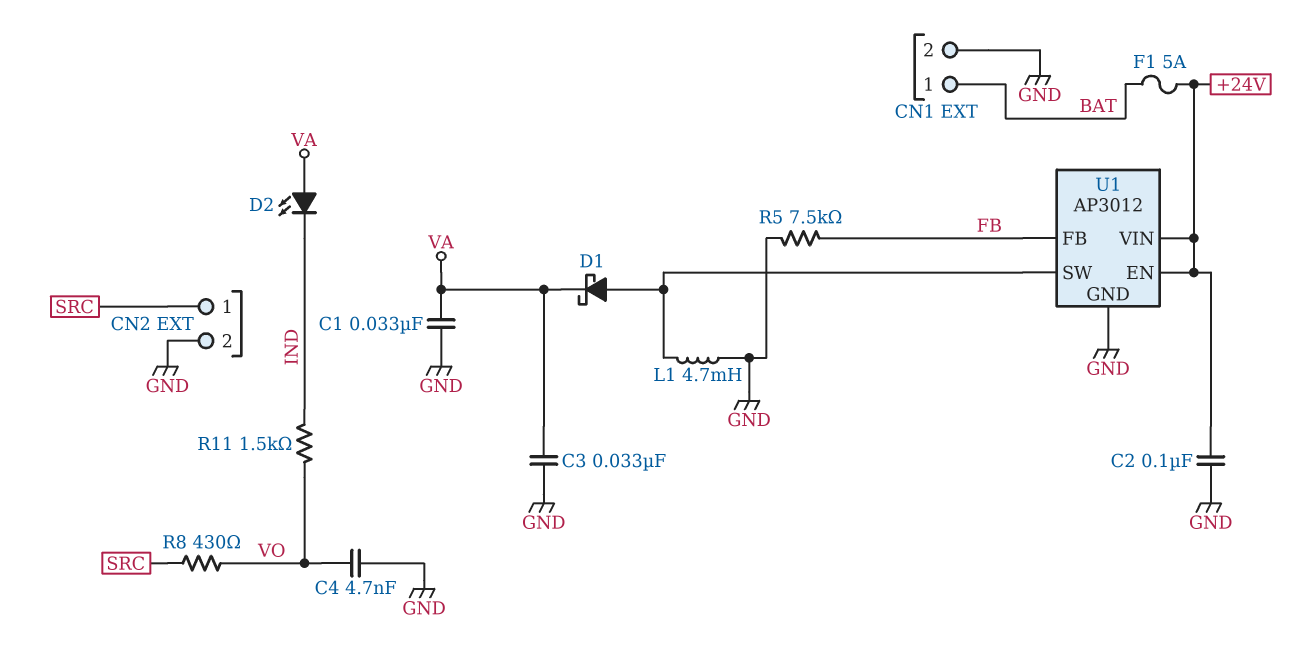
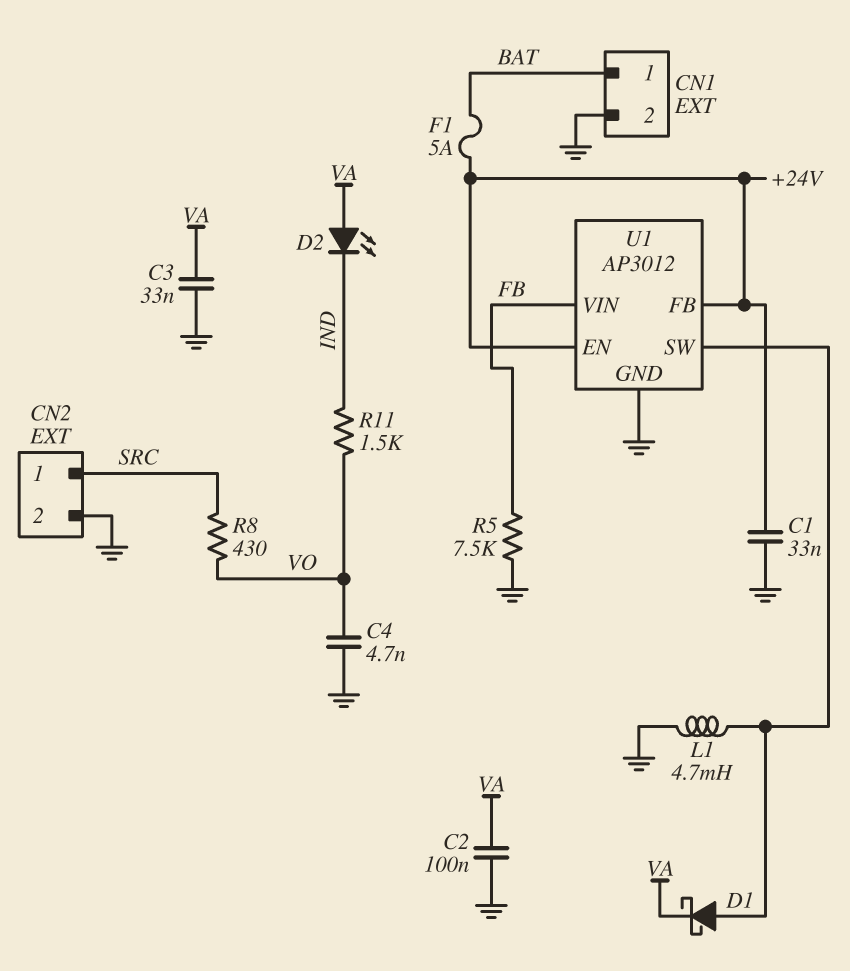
C1: 33nF (GND, VA) -> 33nF (+24V, GND)
C2: 100nF (+24V, GND) -> 100nF (GND, VA)
U1 pin FB: FB -> +24V
U1 pin VIN: +24V -> FB

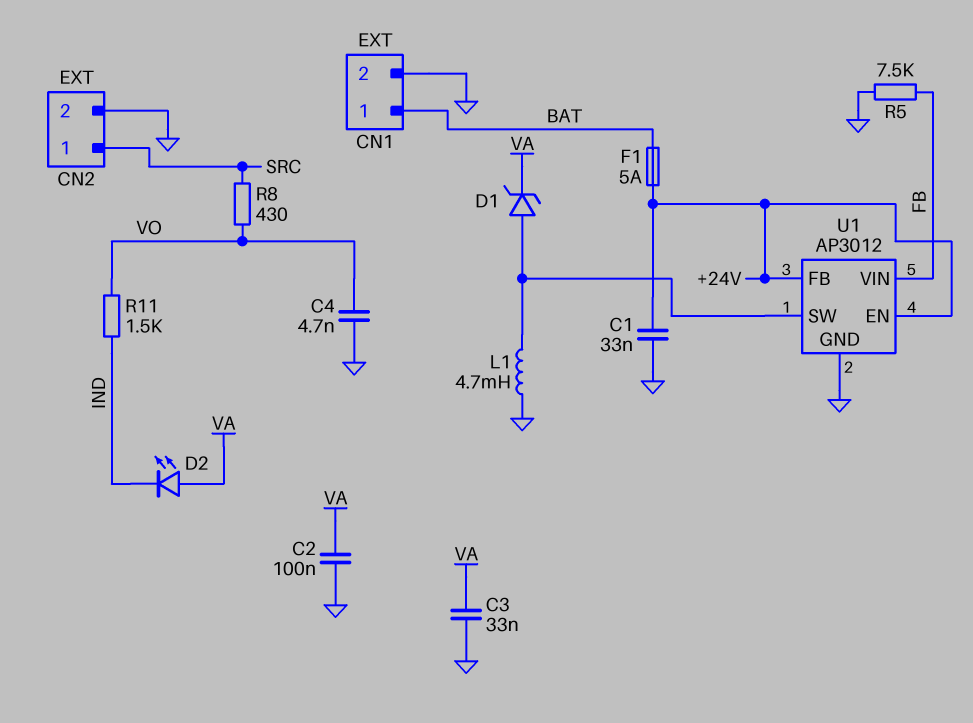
D1: schottky (A U1/SW, K VA) -> zener (A U1/SW, K VA)

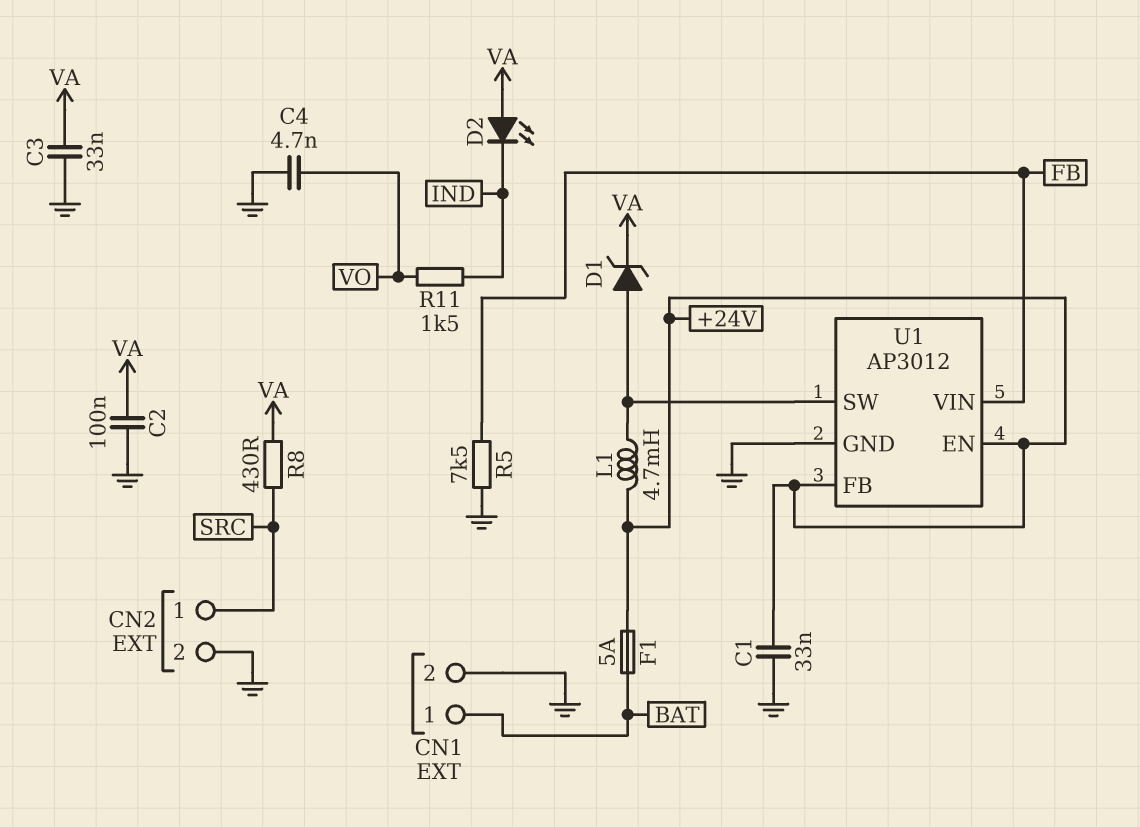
L1: 4.7mH (GND, U1/SW) -> 4.7mH (+24V, U1/SW)
R8: 430 (SRC, VO) -> 430 (SRC, VA)

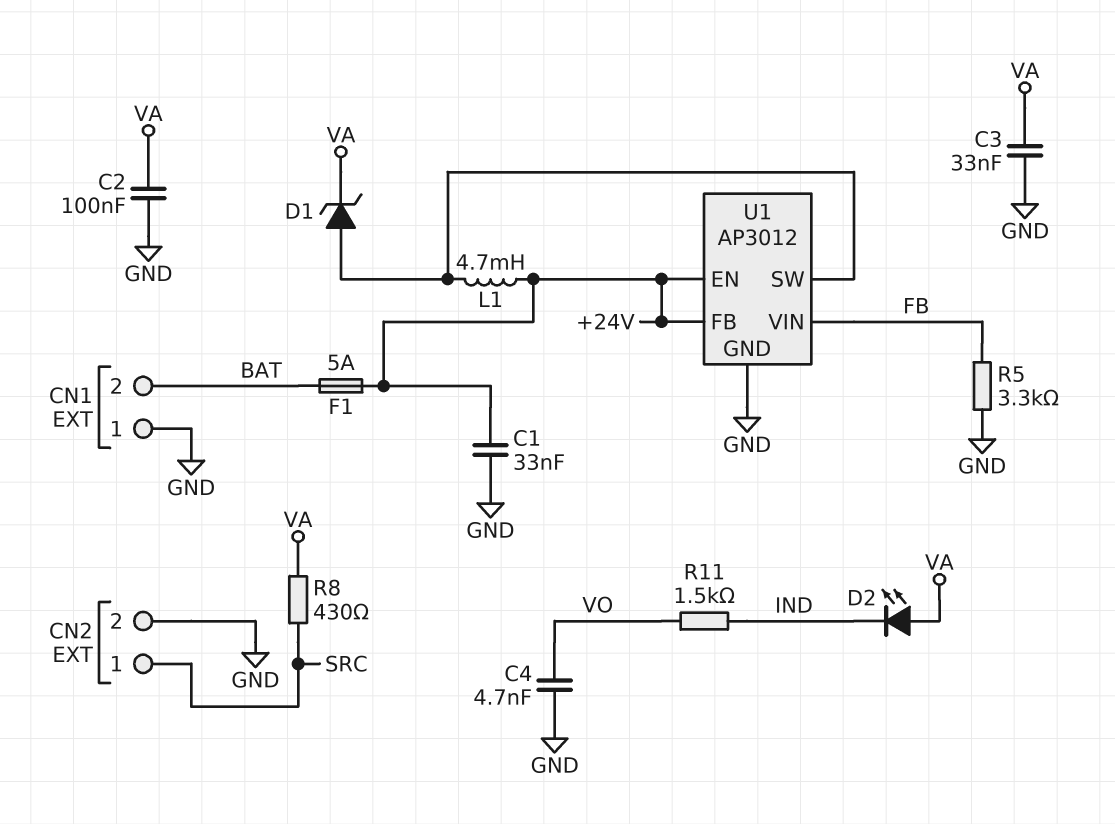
CN1 pin 1: BAT -> GND
CN1 pin 2: GND -> BAT
R5: 7.5k (FB, GND) -> 3.3k (FB, GND)

